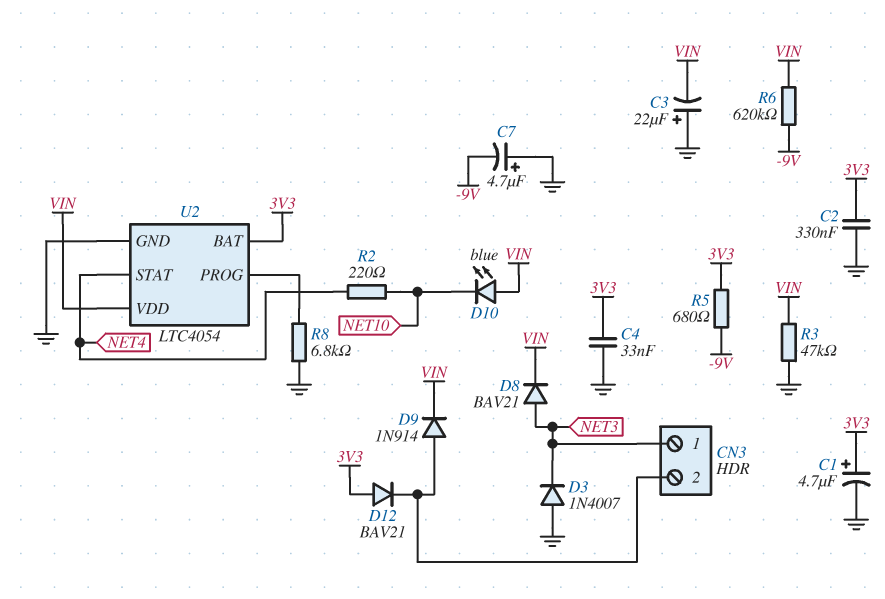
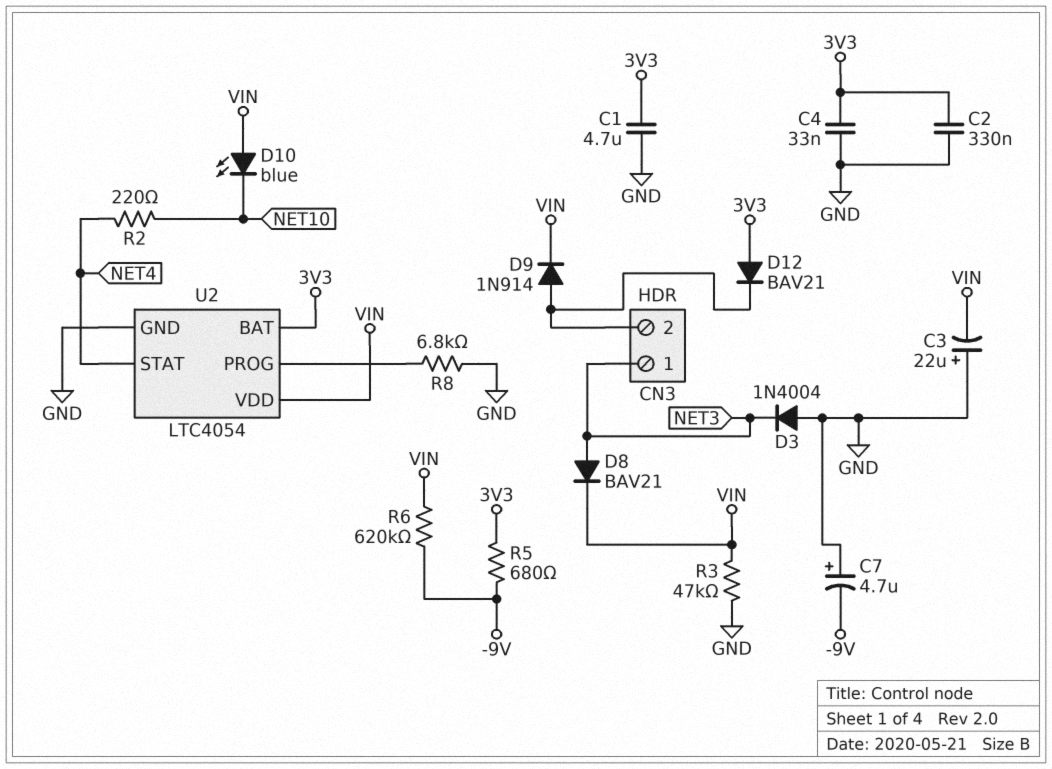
C1: 4.7uF (plus 3V3, minus GND) -> 4.7uF (3V3, GND)
D3: diode 1N4007 (A GND, K NET3) -> diode 1N4004 (A GND, K NET3)

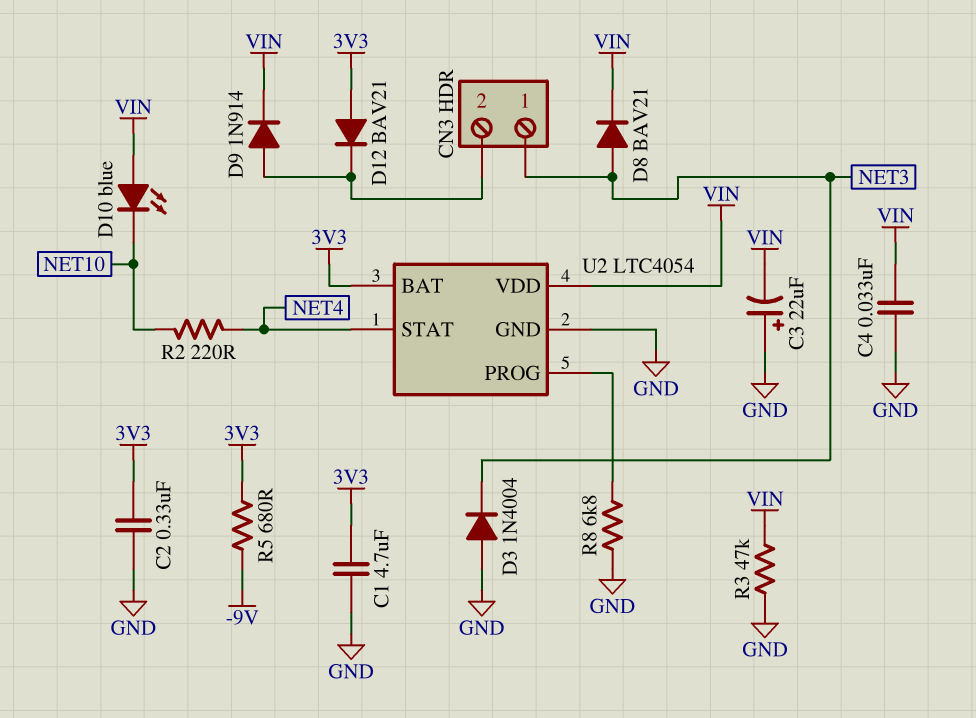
C4: 33nF (3V3, GND) -> 33nF (GND, VIN)
C7: 4.7uF (plus GND, minus -9V) -> none
R6: 620k (-9V, VIN) -> none

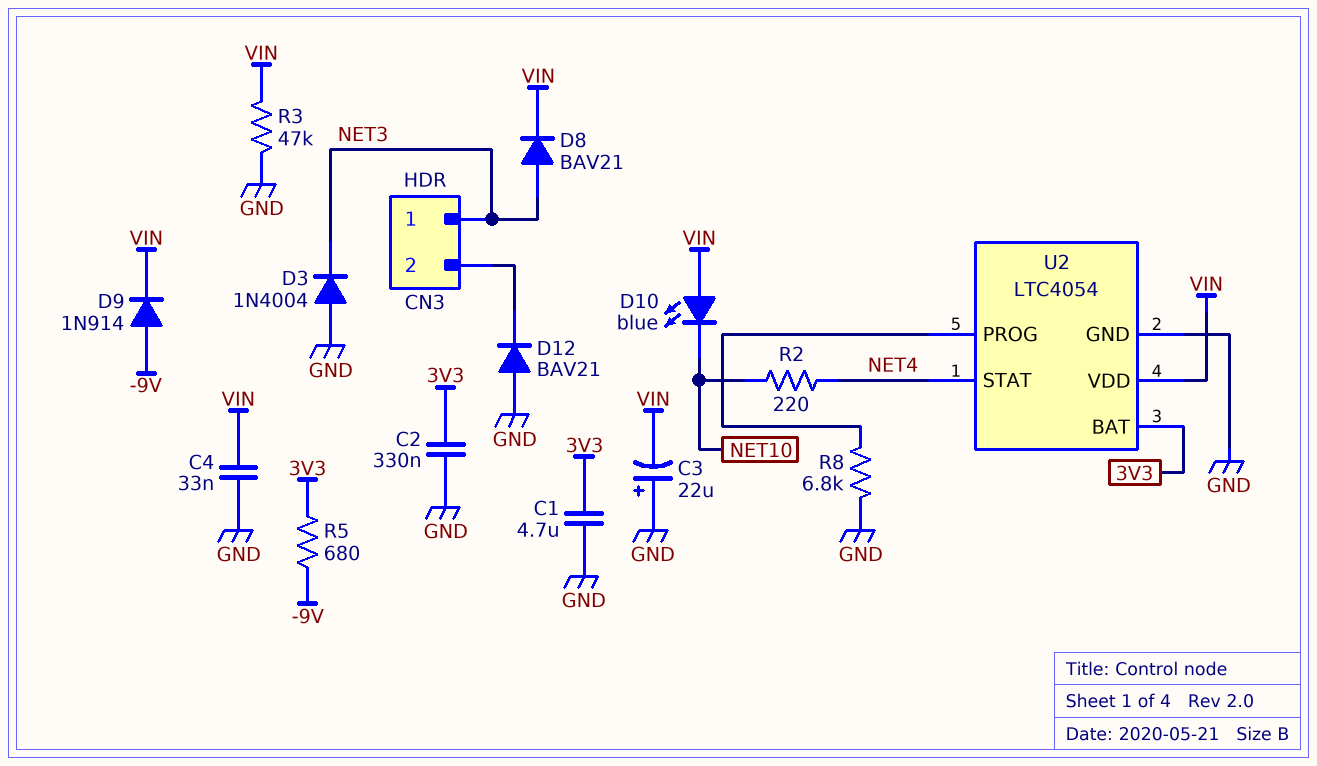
D9: diode 1N914 (A CN3/2, K VIN) -> diode 1N914 (A -9V, K VIN)
D12: diode BAV21 (A 3V3, K CN3/2) -> diode BAV21 (A GND, K CN3/2)

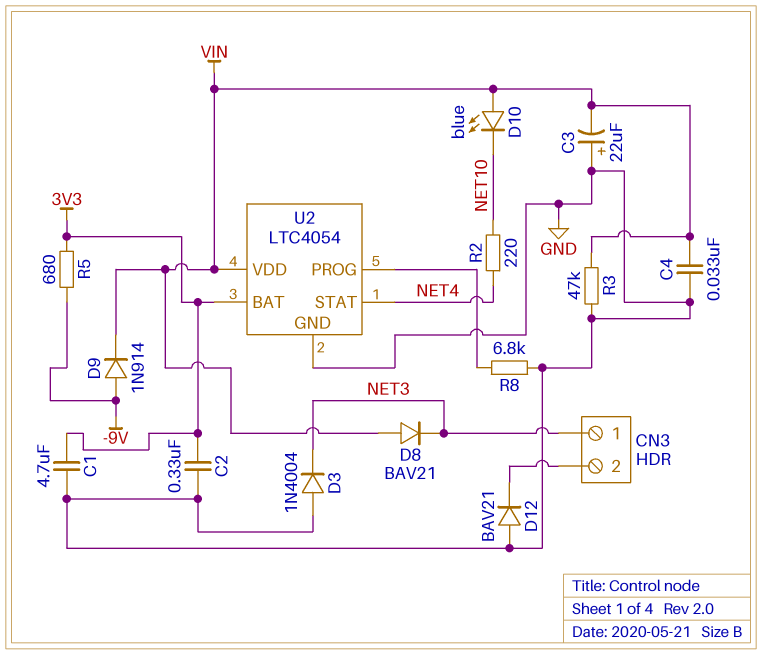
D8: diode BAV21 (A NET3, K VIN) -> diode BAV21 (A VIN, K NET3)

